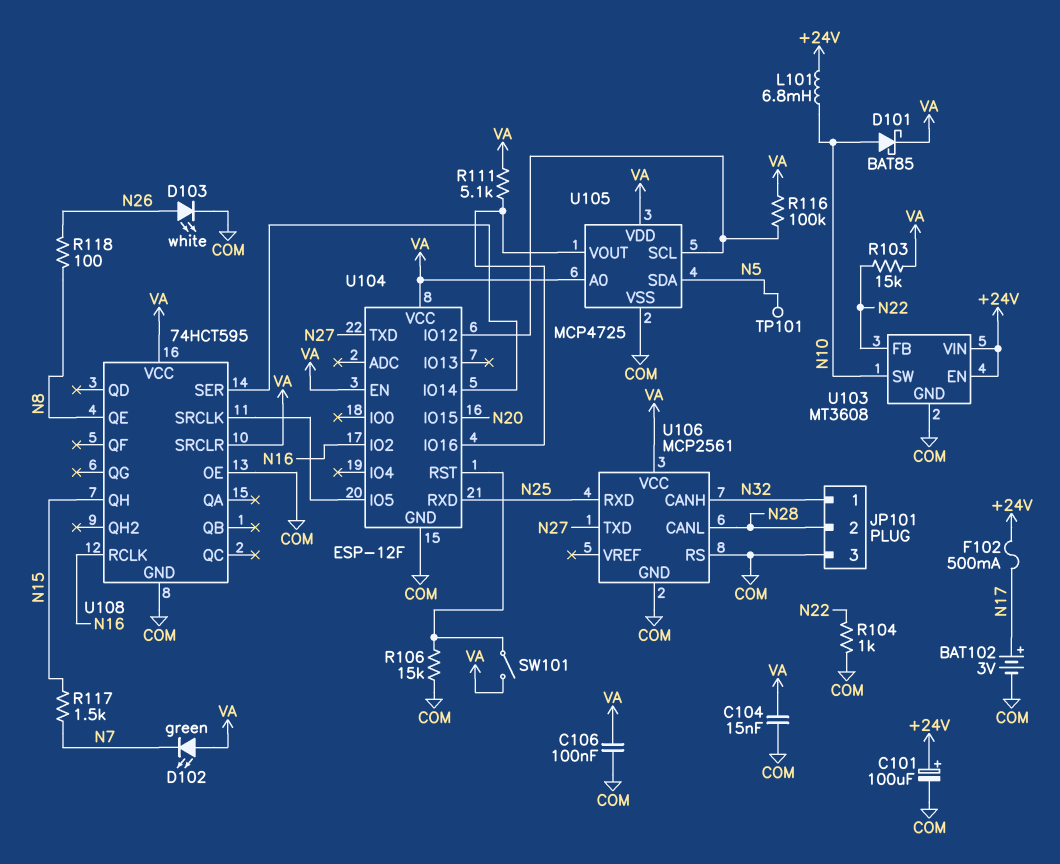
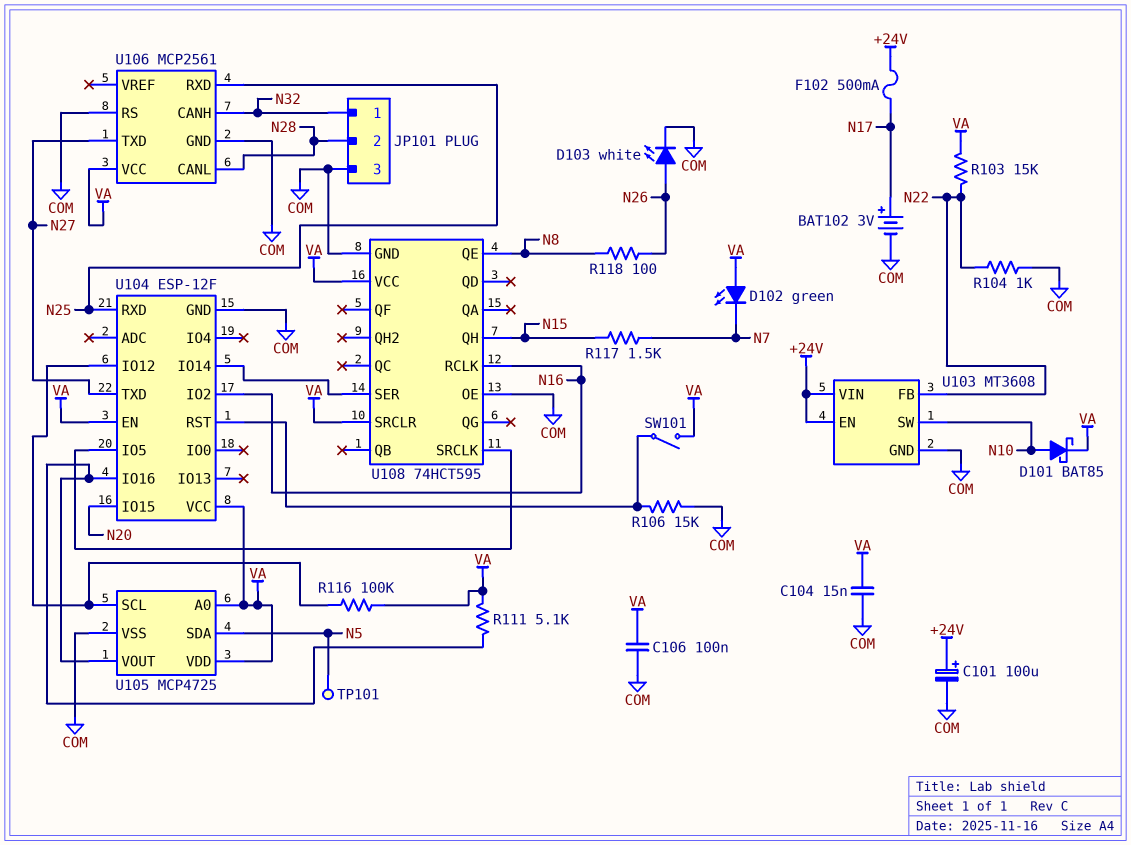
L101: 6.8mH (+24V, N10) -> none

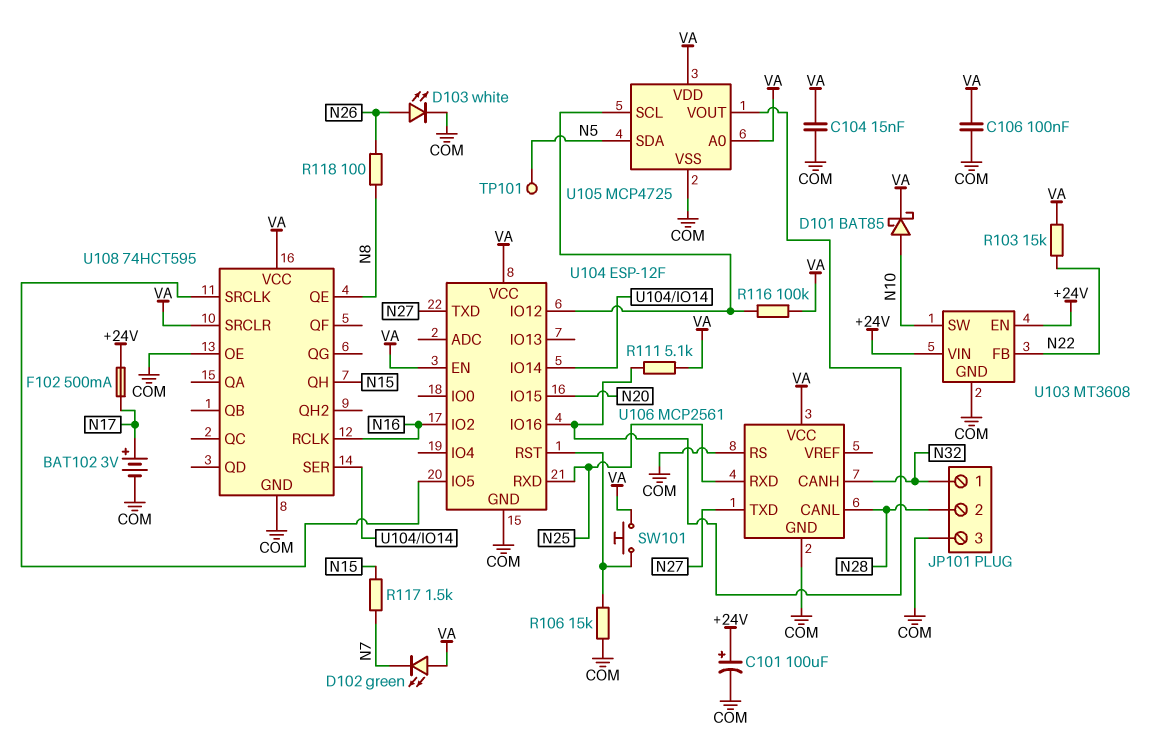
R104: 1k (COM, N22) -> none
SW101: switch (U104/RST, VA) -> button (U104/RST, VA)

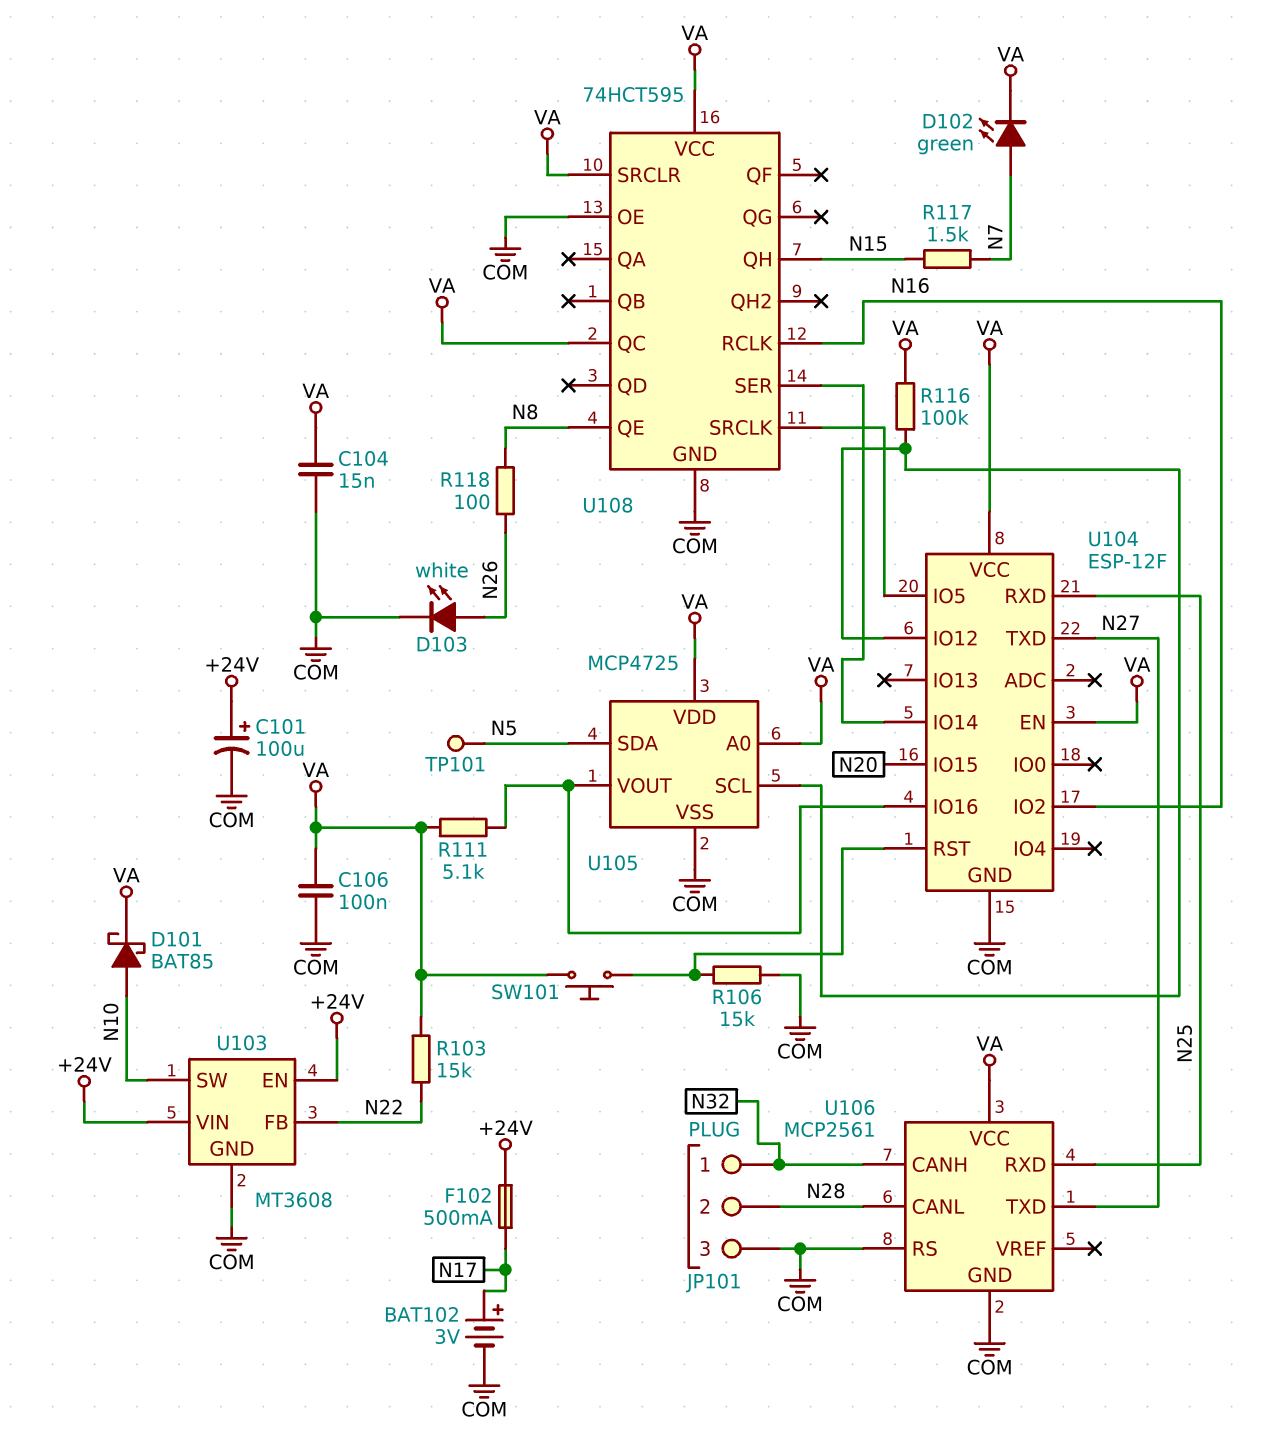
D102: LED green (A VA, K N7) -> LED green (A N7, K VA)
U108 pin QC: none -> VA

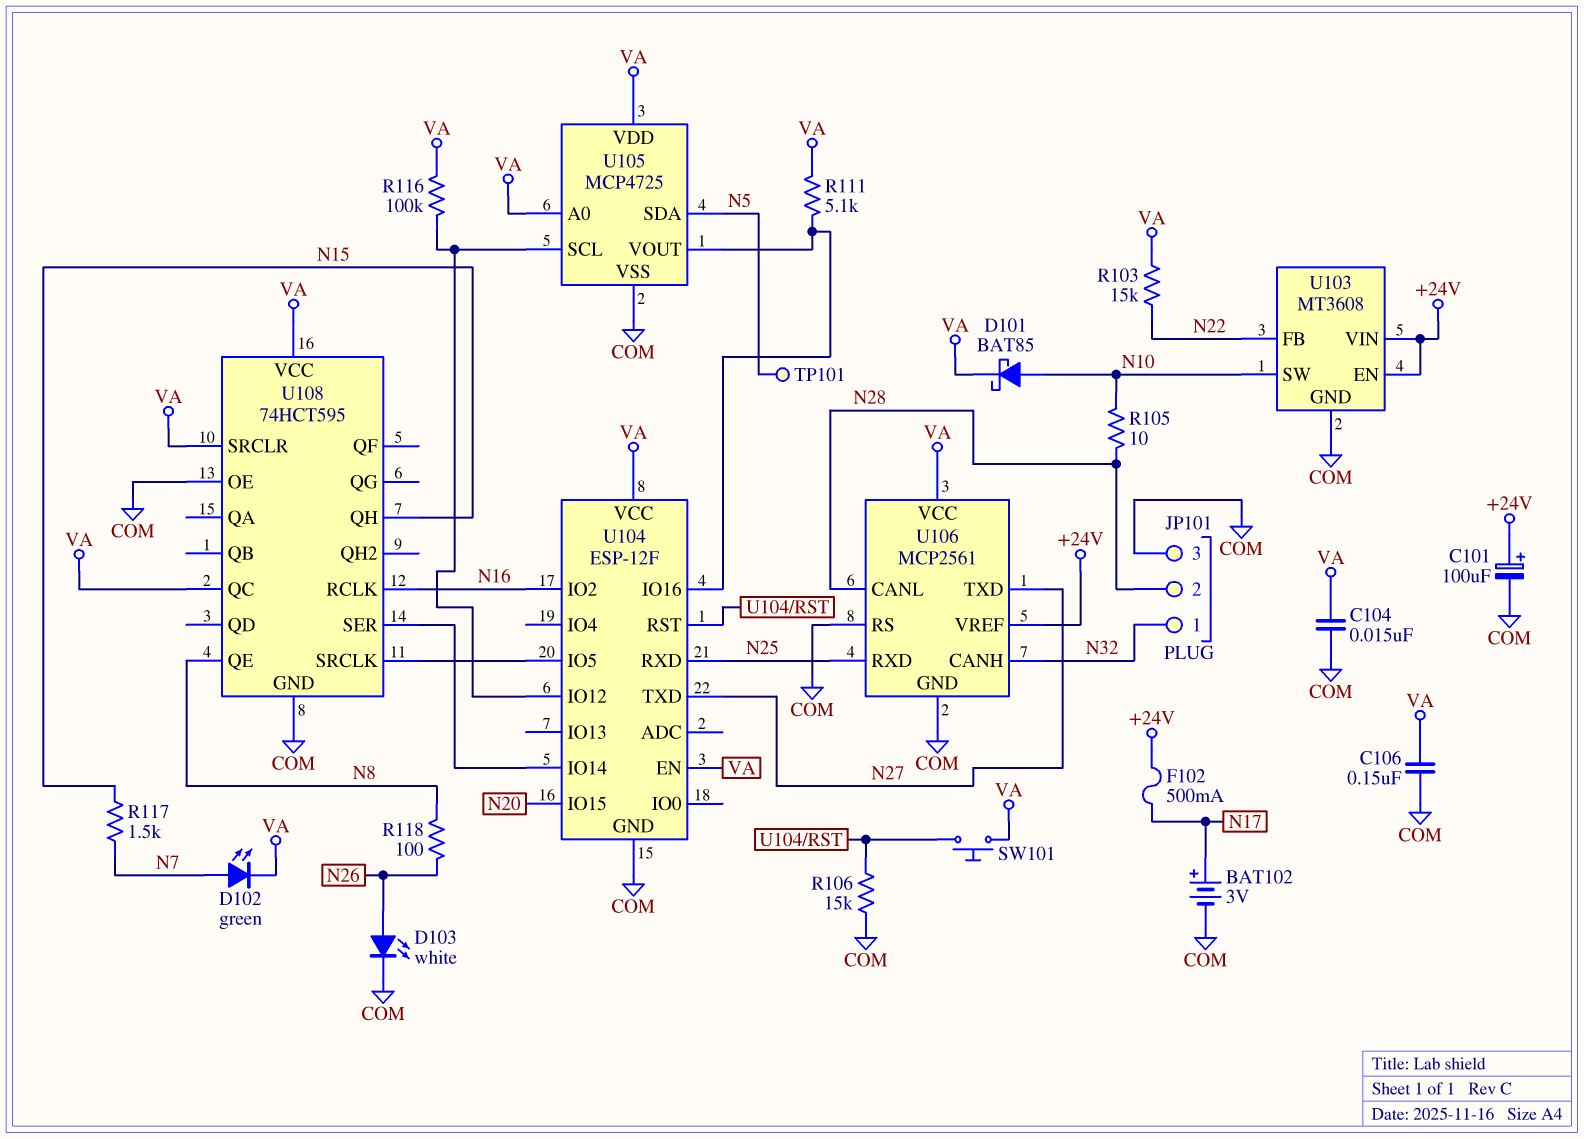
C106: 100nF (COM, VA) -> 150nF (COM, VA)
R105: none -> 10 (N10, N28)
U106 pin VREF: none -> +24V

